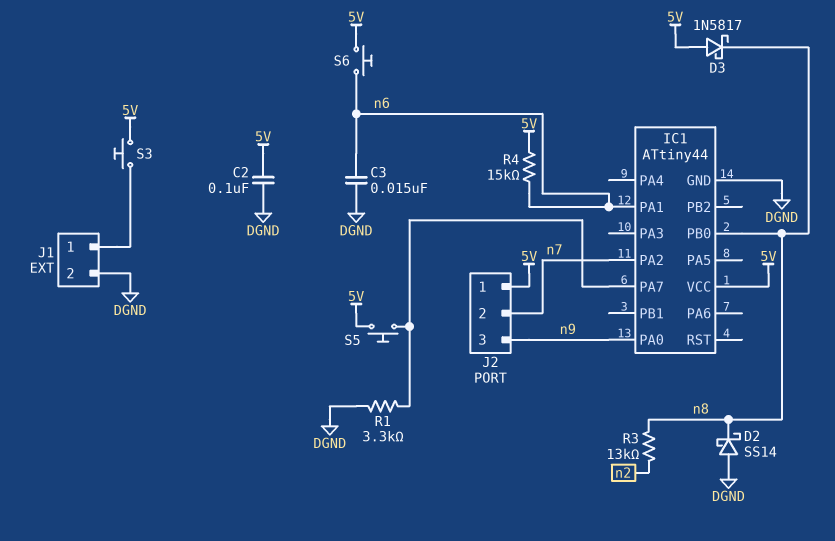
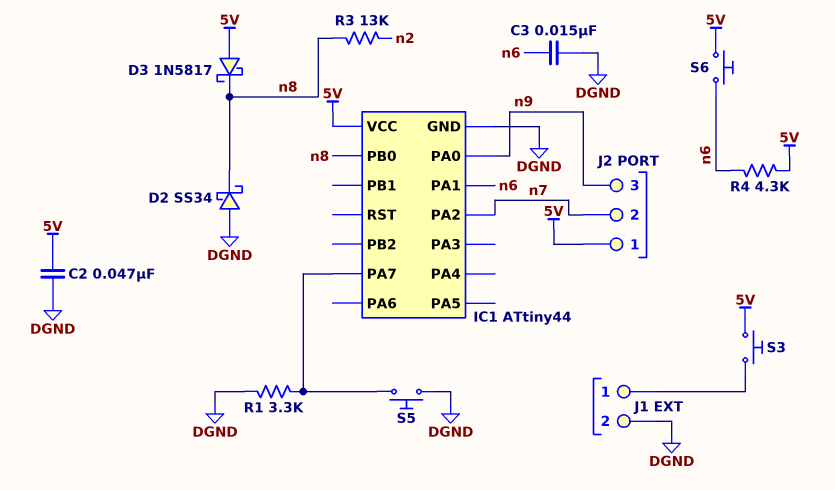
C2: 100nF (5V, DGND) -> 47nF (5V, DGND)
D2: schottky SS14 (A DGND, K n8) -> schottky SS34 (A DGND, K n8)
R4: 15k (5V, n6) -> 4.3k (5V, n6)
S5: button (5V, IC1/PA7) -> button (DGND, IC1/PA7)

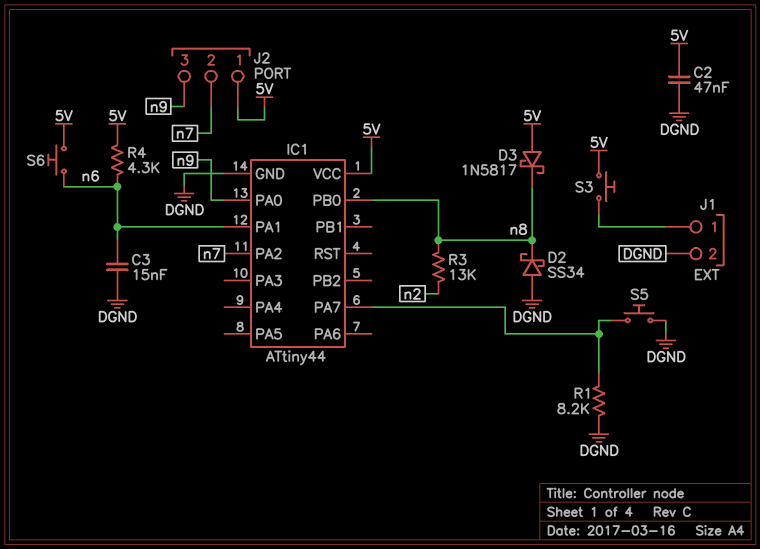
R1: 3.3k (DGND, IC1/PA7) -> 8.2k (DGND, IC1/PA7)

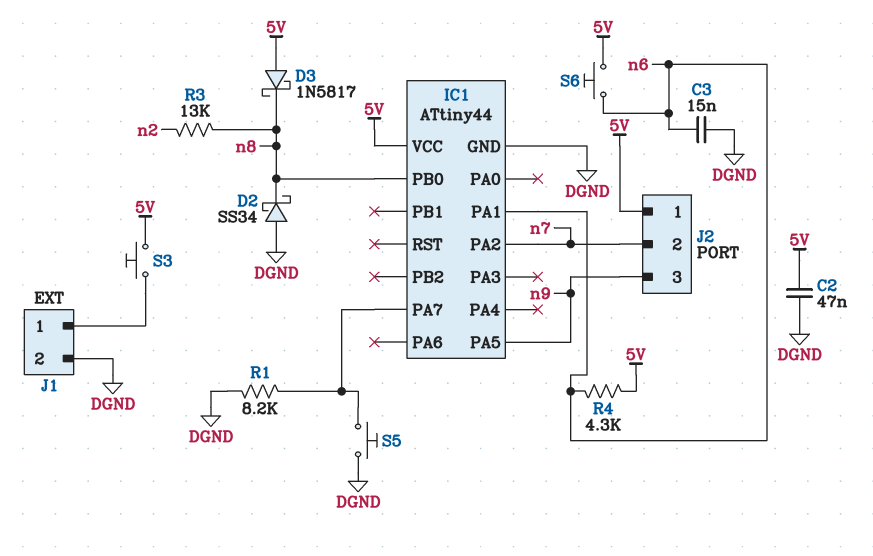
IC1 pin PA0: n9 -> none
IC1 pin PA5: none -> n9

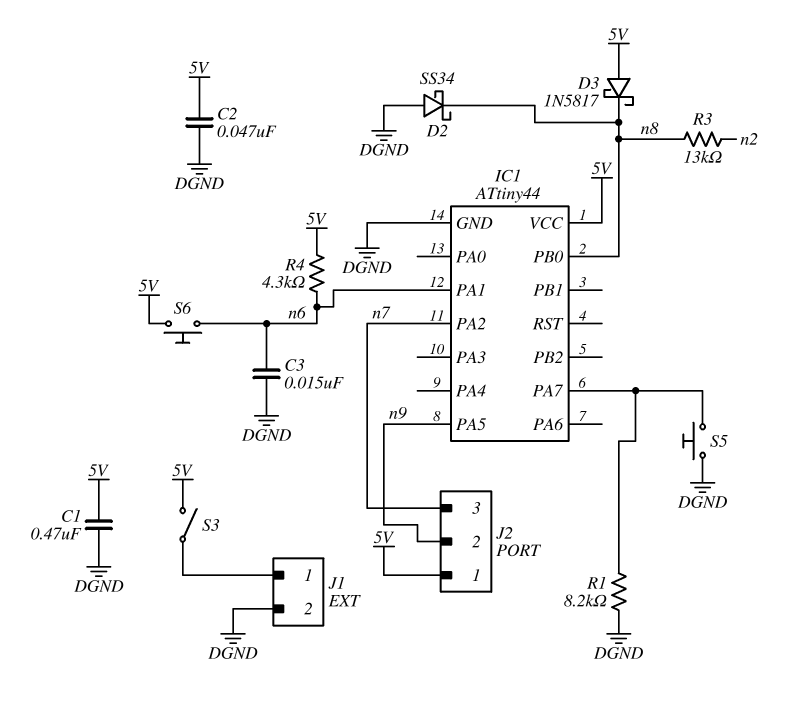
C1: none -> 470nF (5V, DGND)
J2 pin 2: n7 -> n9
J2 pin 3: n9 -> n7
S3: button (5V, J1/1) -> switch (5V, J1/1)

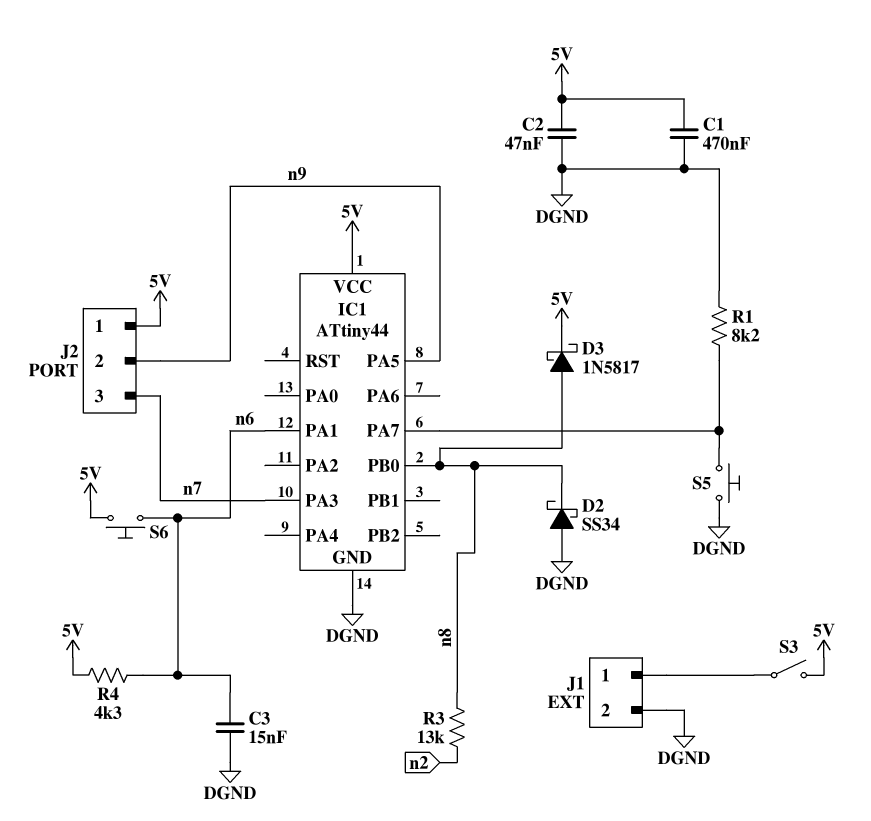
D3: schottky 1N5817 (A 5V, K n8) -> schottky 1N5817 (A n8, K 5V)
IC1 pin PA2: n7 -> none
IC1 pin PA3: none -> n7

